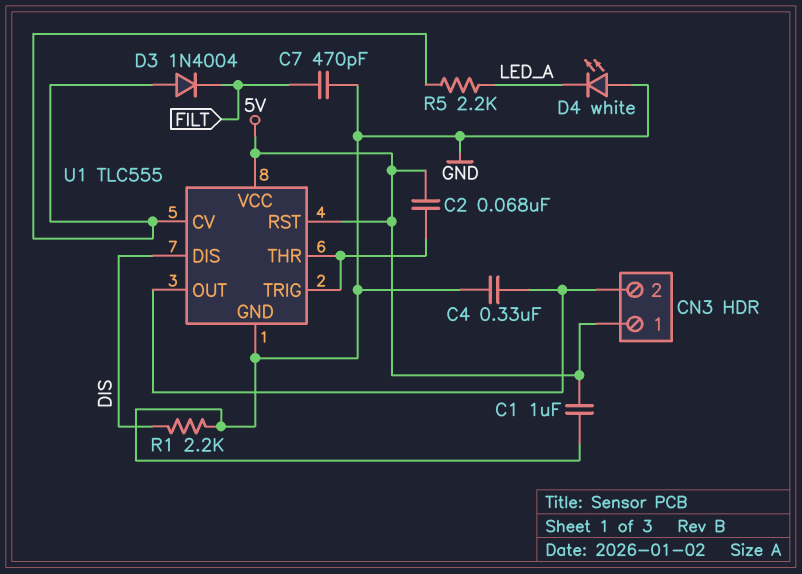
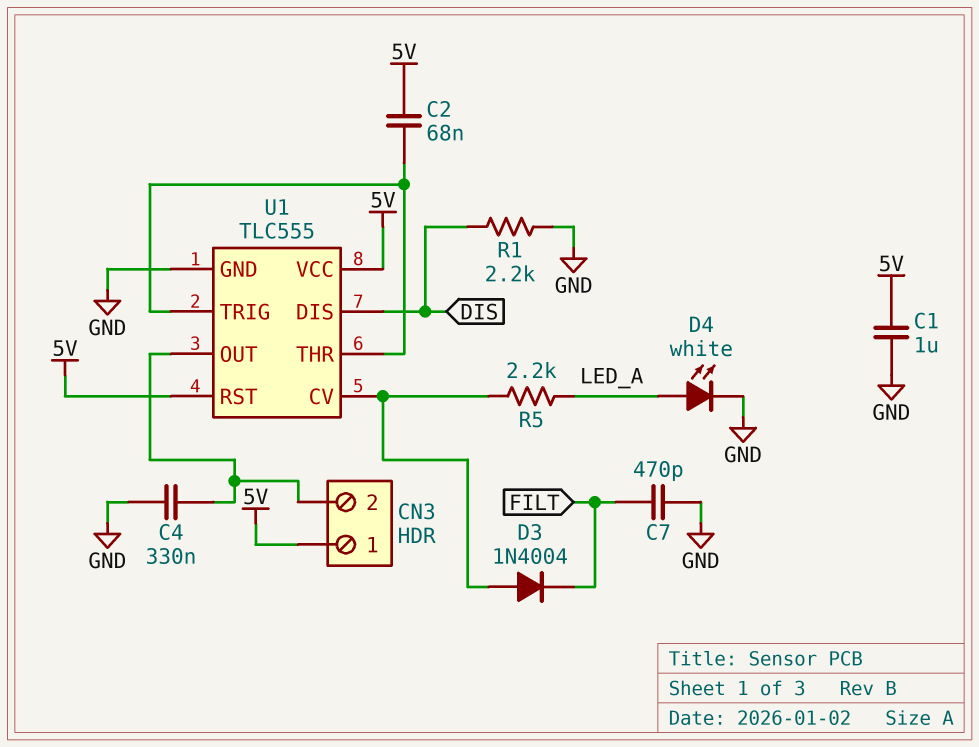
D4: LED white (A GND, K LED_A) -> LED white (A LED_A, K GND)

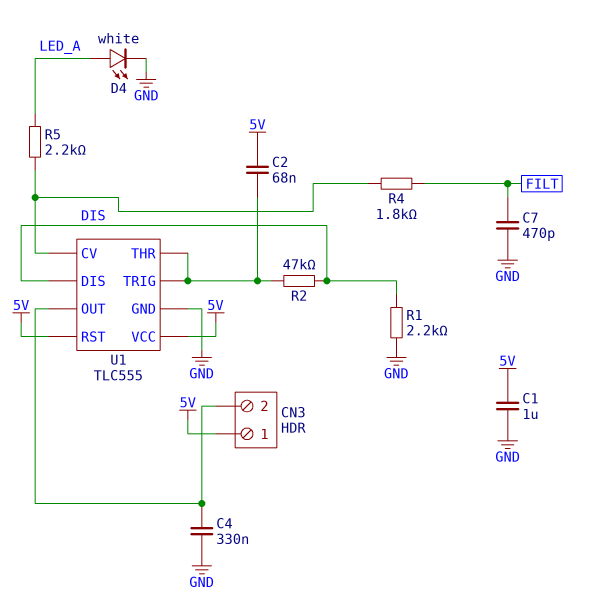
D3: diode 1N4004 (A U1/CV, K FILT) -> none
R2: none -> 47k (DIS, U1/THR)
R4: none -> 1.8k (FILT, U1/CV)

